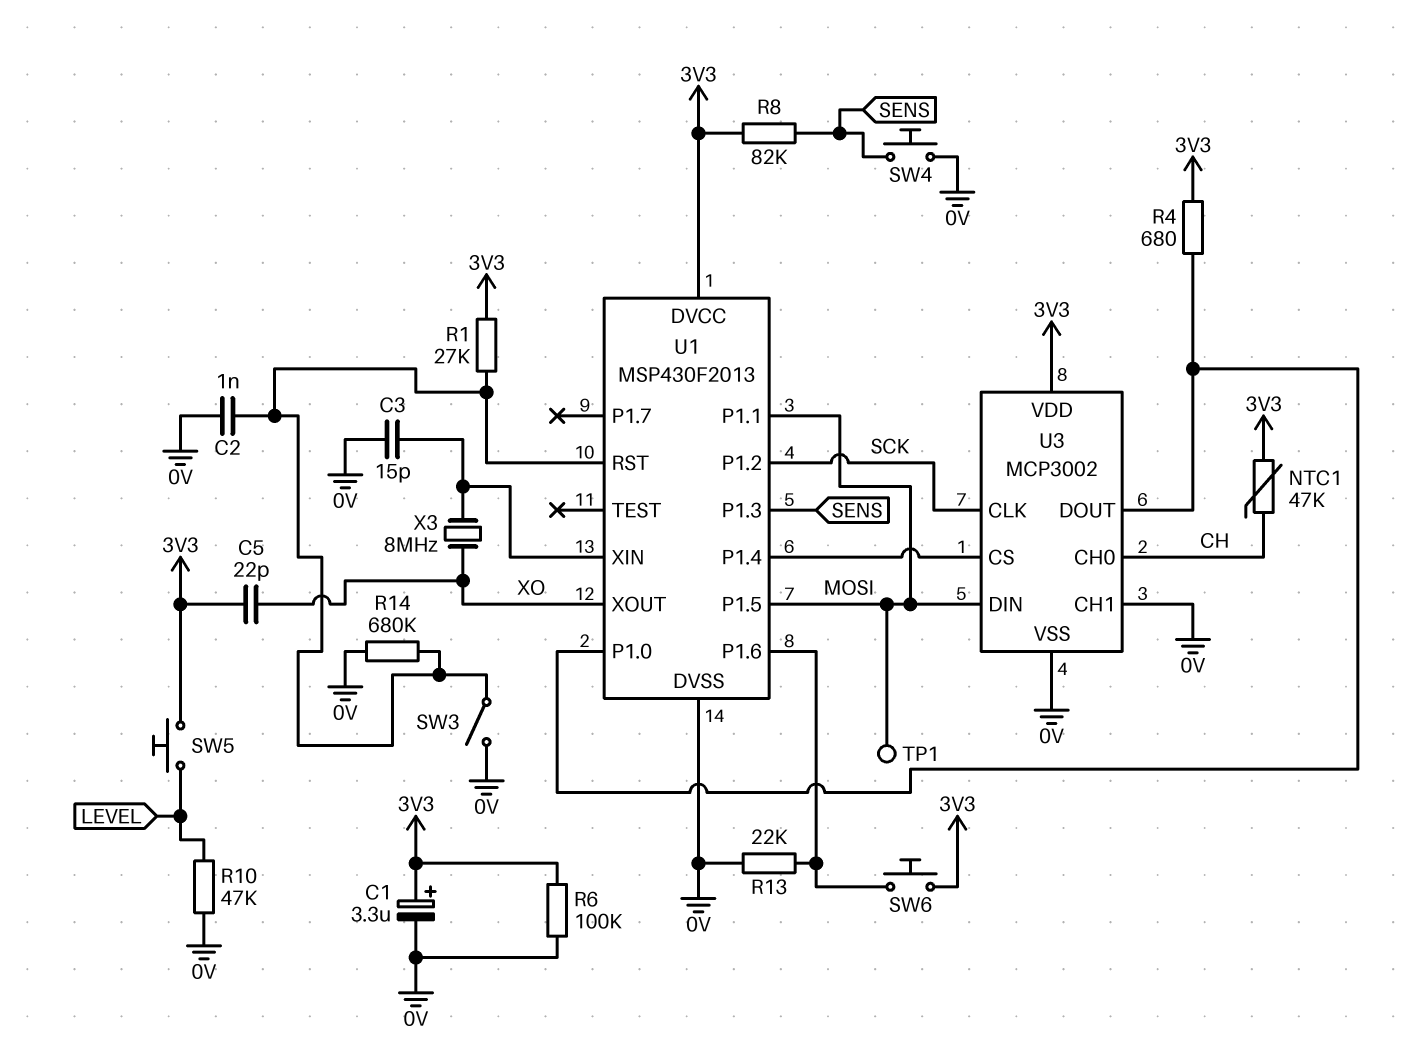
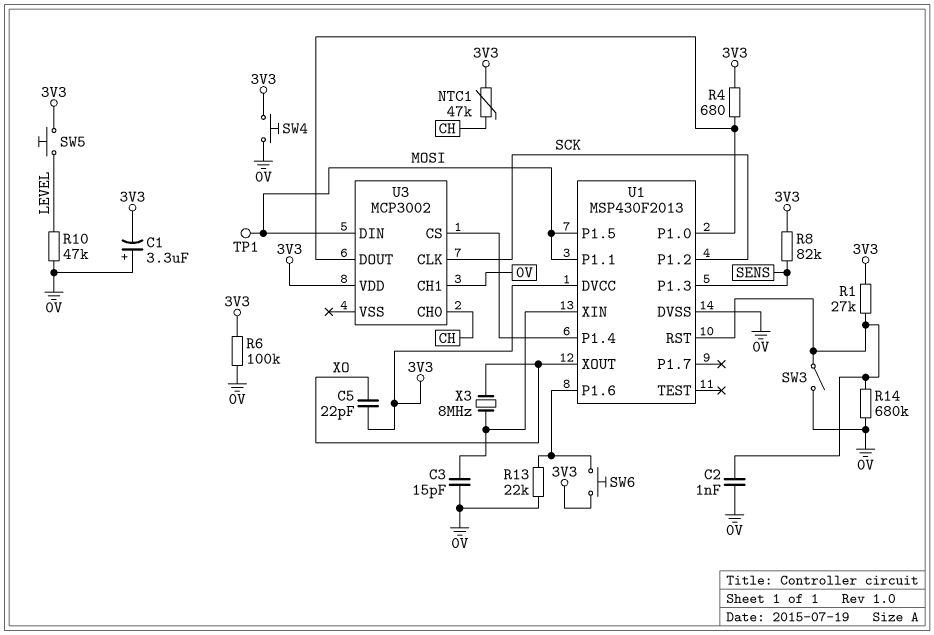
C1: 3.3uF (plus 3V3, minus 0V) -> 3.3uF (plus 0V, minus 3V3)
SW4: button (0V, SENS) -> button (0V, 3V3)
U3 pin VSS: 0V -> none

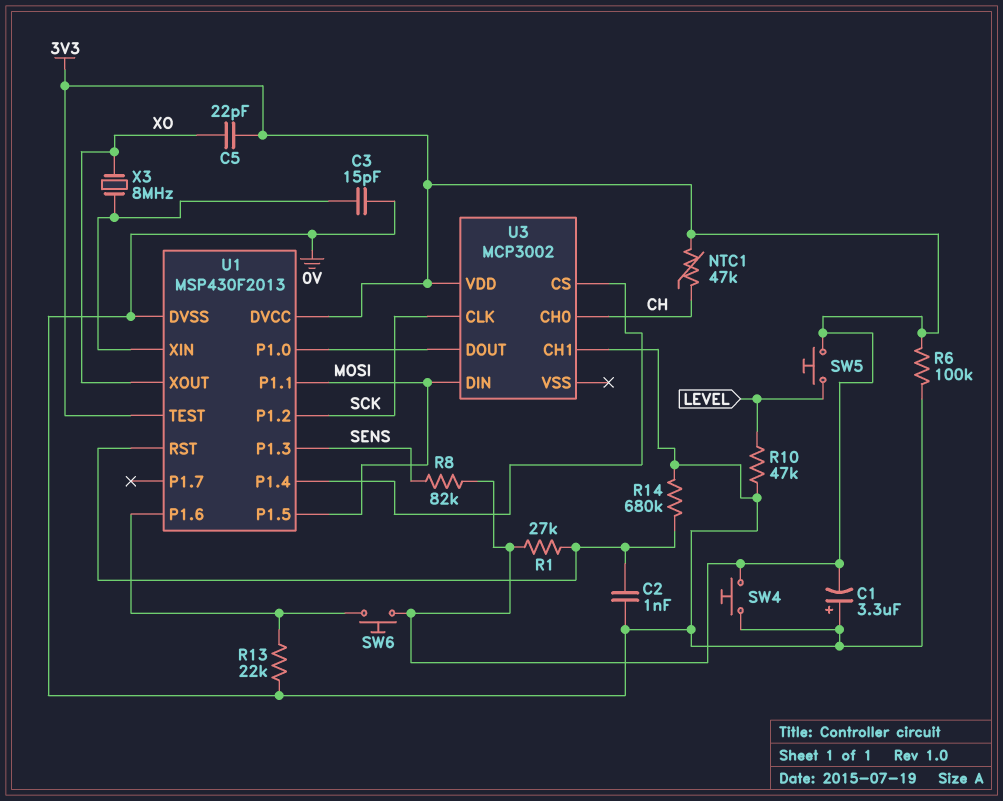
R4: 680 (3V3, U1/P1.0) -> none
SW3: switch (0V, U1/RST) -> none
TP1: test point (MOSI) -> none
U1 pin TEST: none -> 3V3

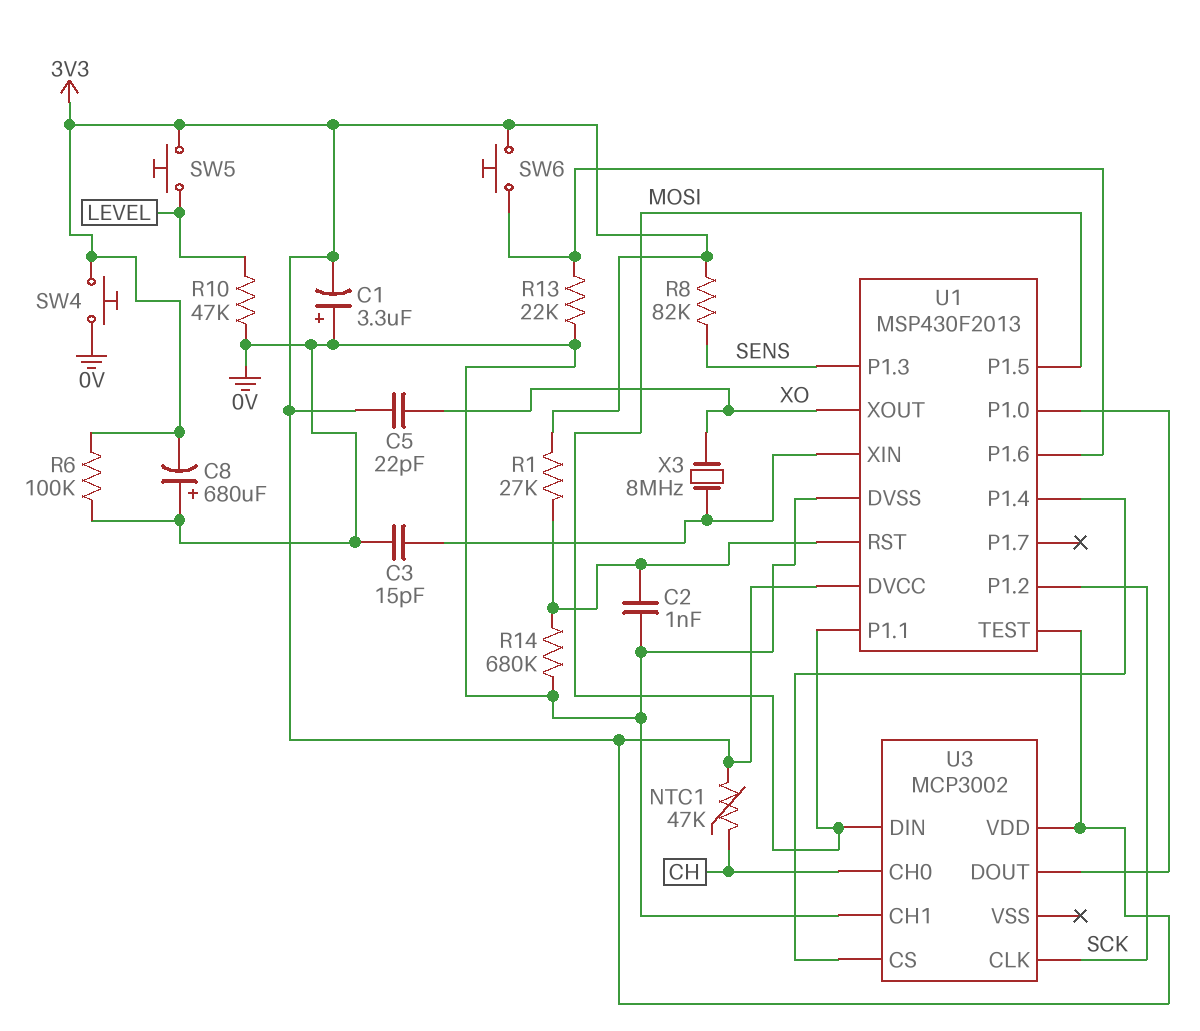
C8: none -> 680uF (plus 0V, minus 3V3)

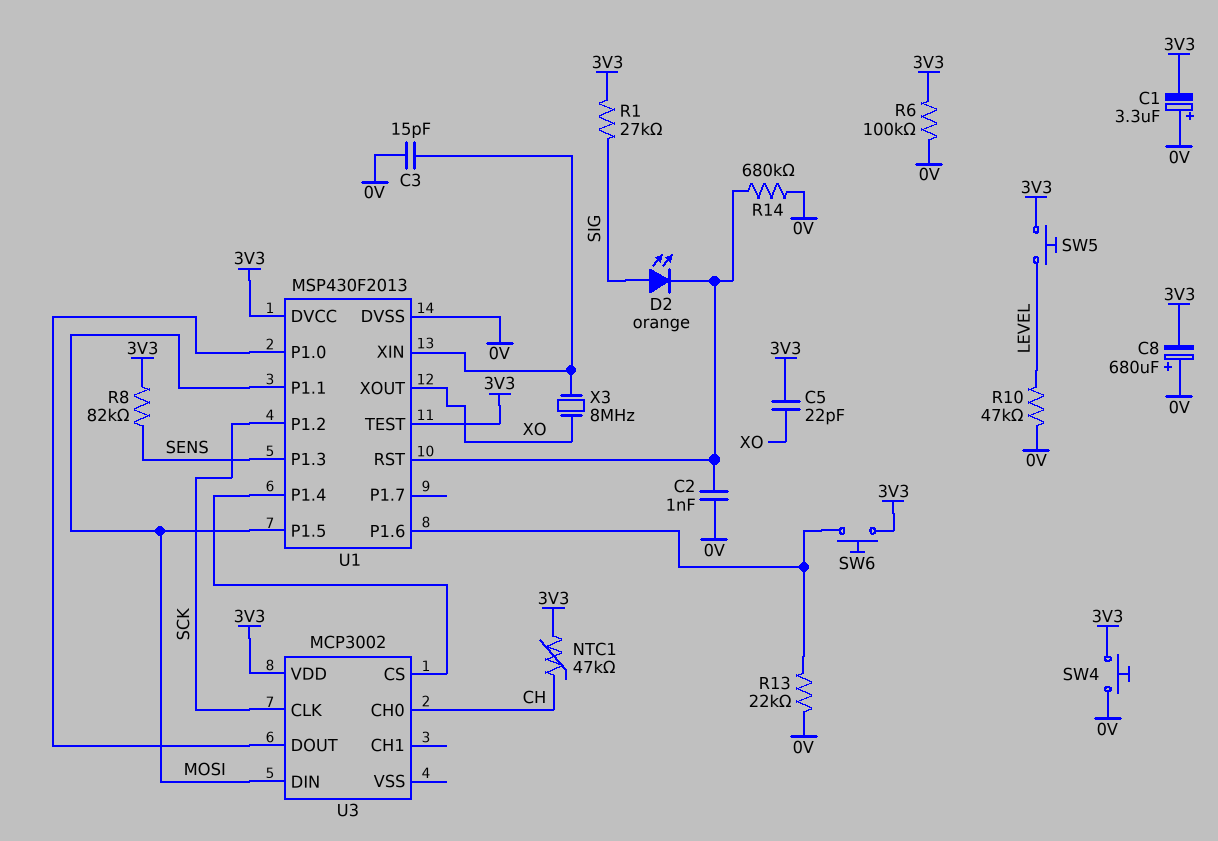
D2: none -> LED orange (A SIG, K U1/RST)
R1: 27k (3V3, U1/RST) -> 27k (3V3, SIG)
U3 pin CH1: 0V -> none

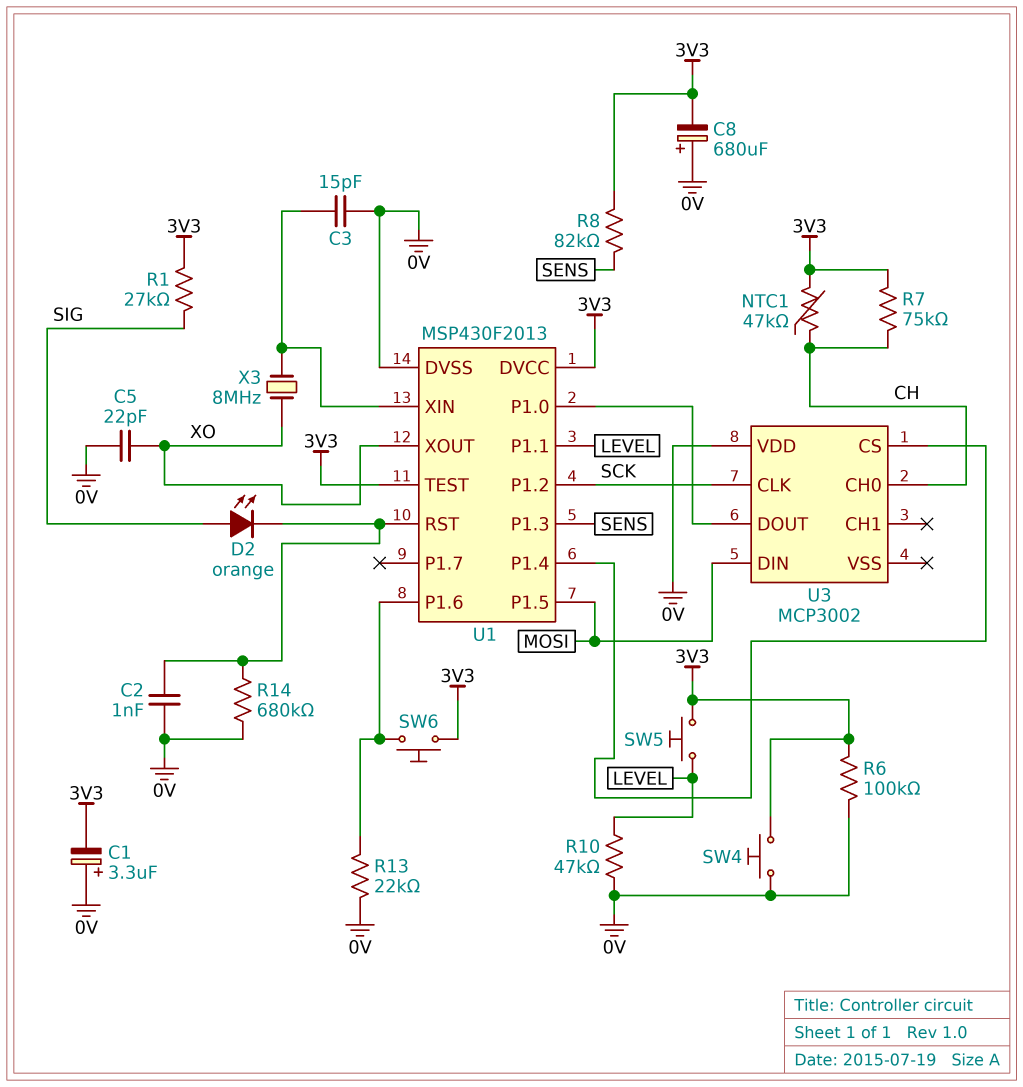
C5: 22pF (3V3, XO) -> 22pF (0V, XO)
R7: none -> 75k (3V3, CH)
U1 pin P1.1: MOSI -> LEVEL
U3 pin VDD: 3V3 -> 0V

